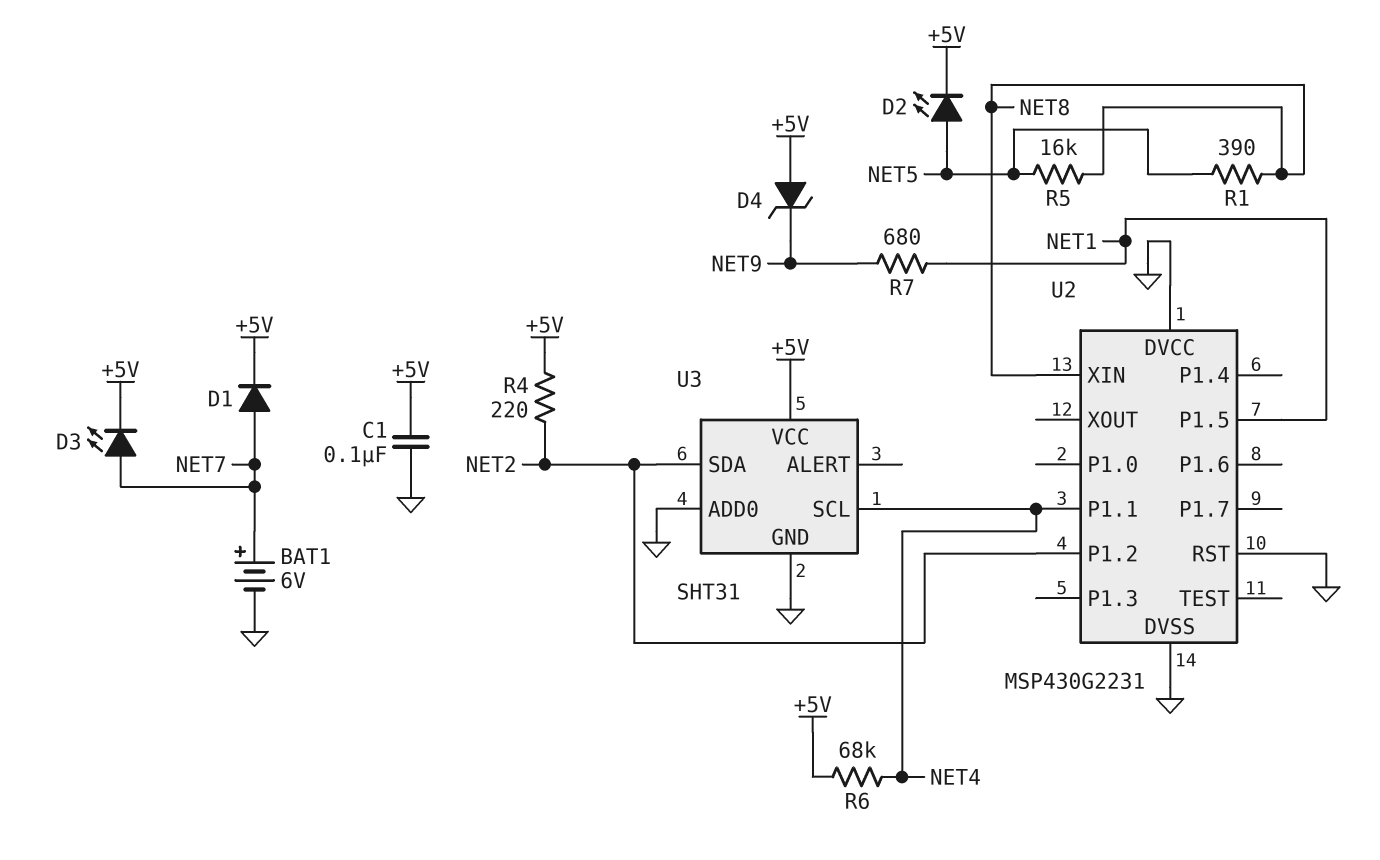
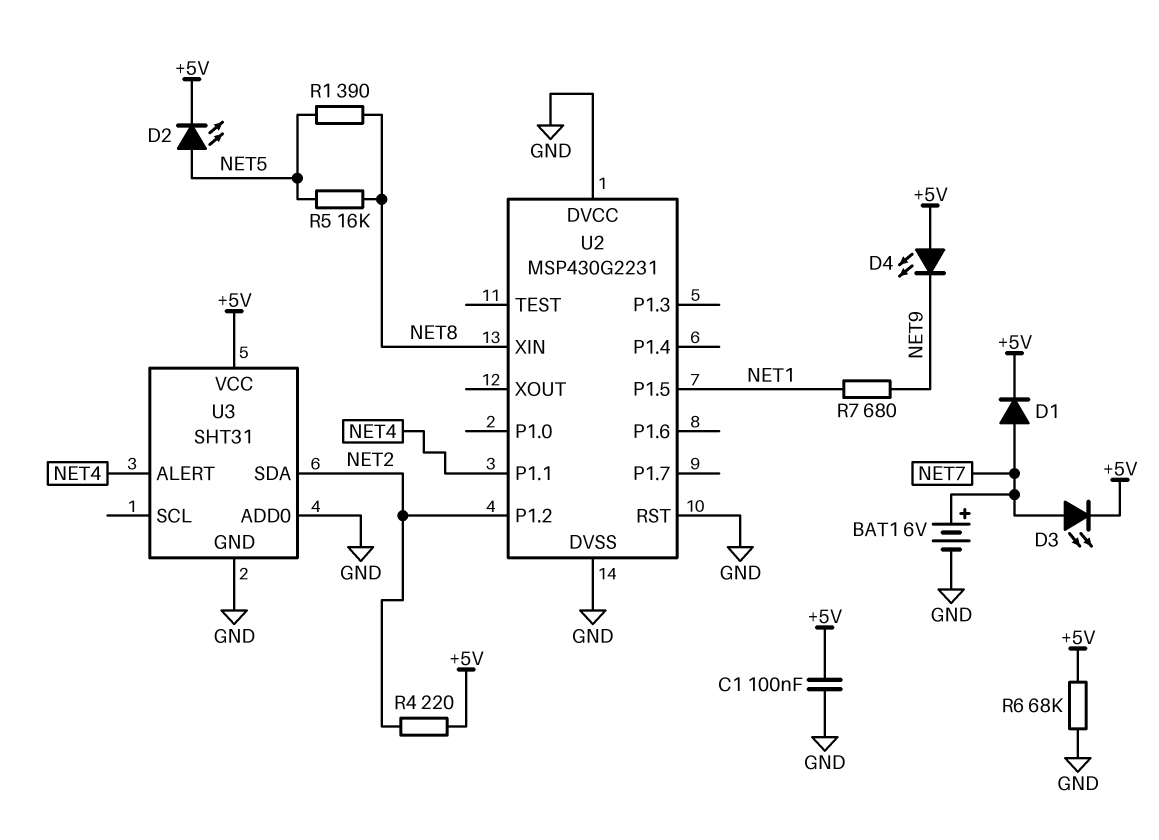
D4: zener (A +5V, K NET9) -> LED (A +5V, K NET9)
R6: 68k (+5V, NET4) -> 68k (+5V, GND)
U3 pin ALERT: none -> NET4
U3 pin SCL: NET4 -> none

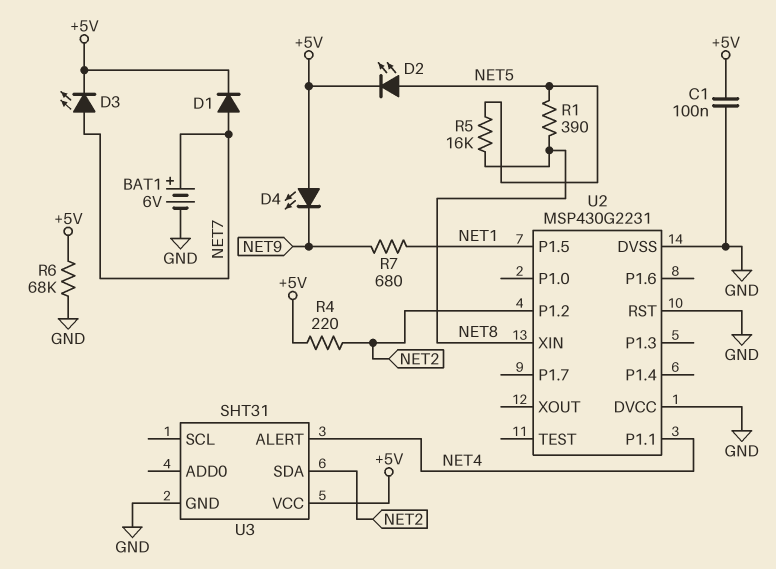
U3 pin ADD0: GND -> none

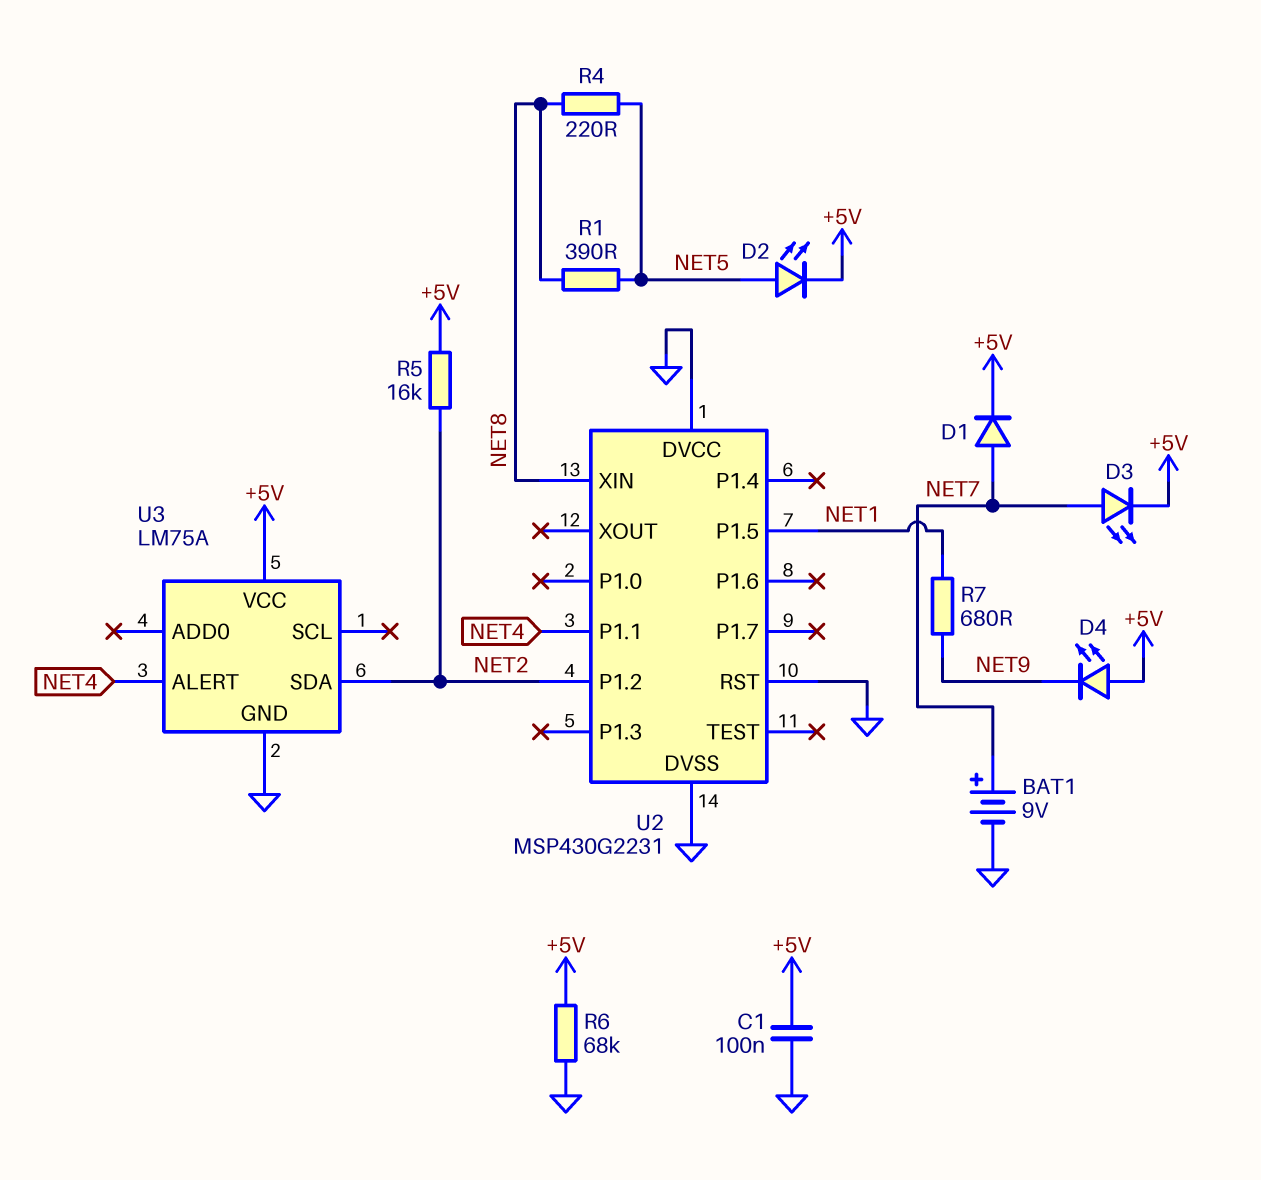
BAT1: 6V (plus NET7, minus GND) -> 9V (plus NET7, minus GND)
R4: 220 (+5V, NET2) -> 220 (NET5, NET8)
R5: 16k (NET5, NET8) -> 16k (+5V, NET2)
U3: SHT31 -> LM75A

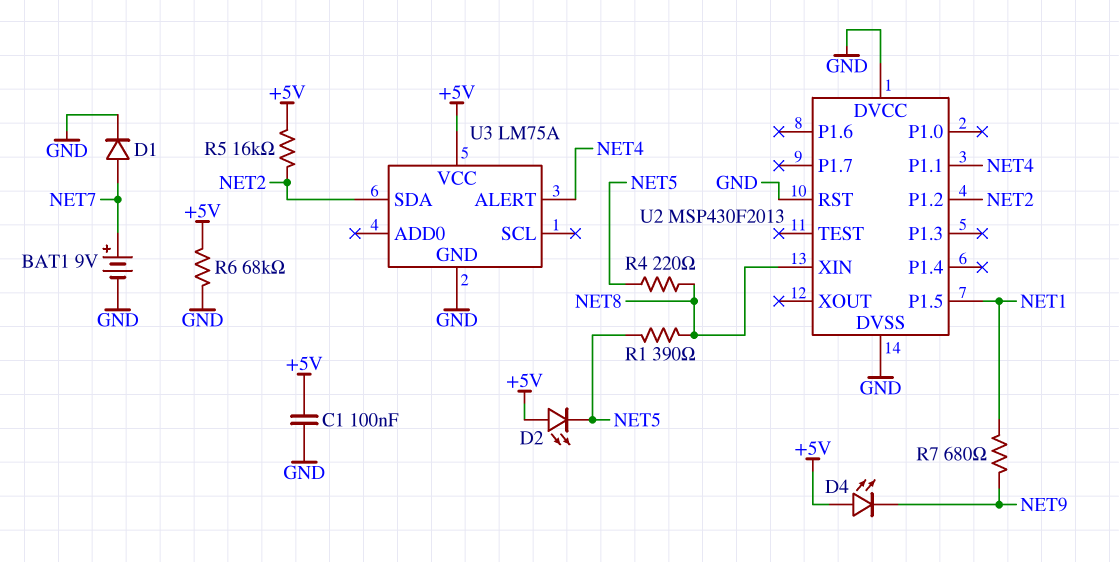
D1: diode (A NET7, K +5V) -> diode (A NET7, K GND)
D2: LED (A NET5, K +5V) -> LED (A +5V, K NET5)
D3: LED (A NET7, K +5V) -> none
U2: MSP430G2231 -> MSP430F2013

